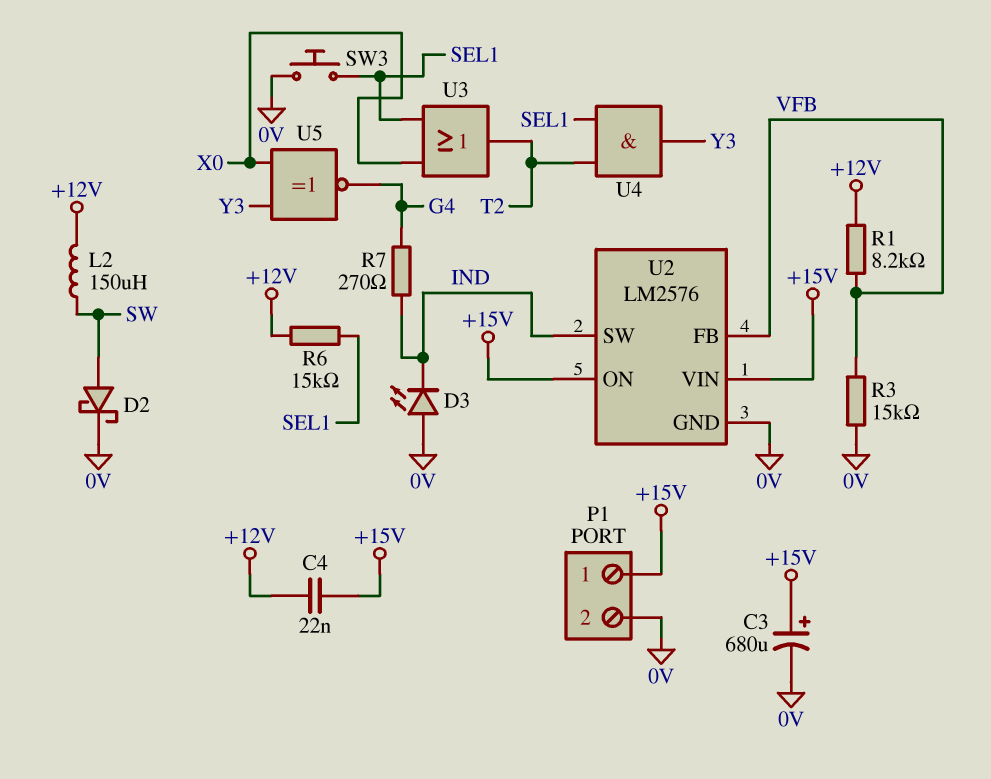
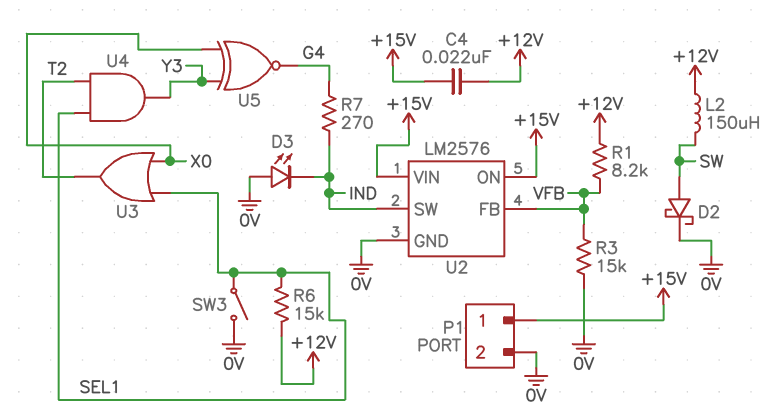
C3: 680uF (plus +15V, minus 0V) -> none
SW3: button (0V, SEL1) -> switch (0V, SEL1)

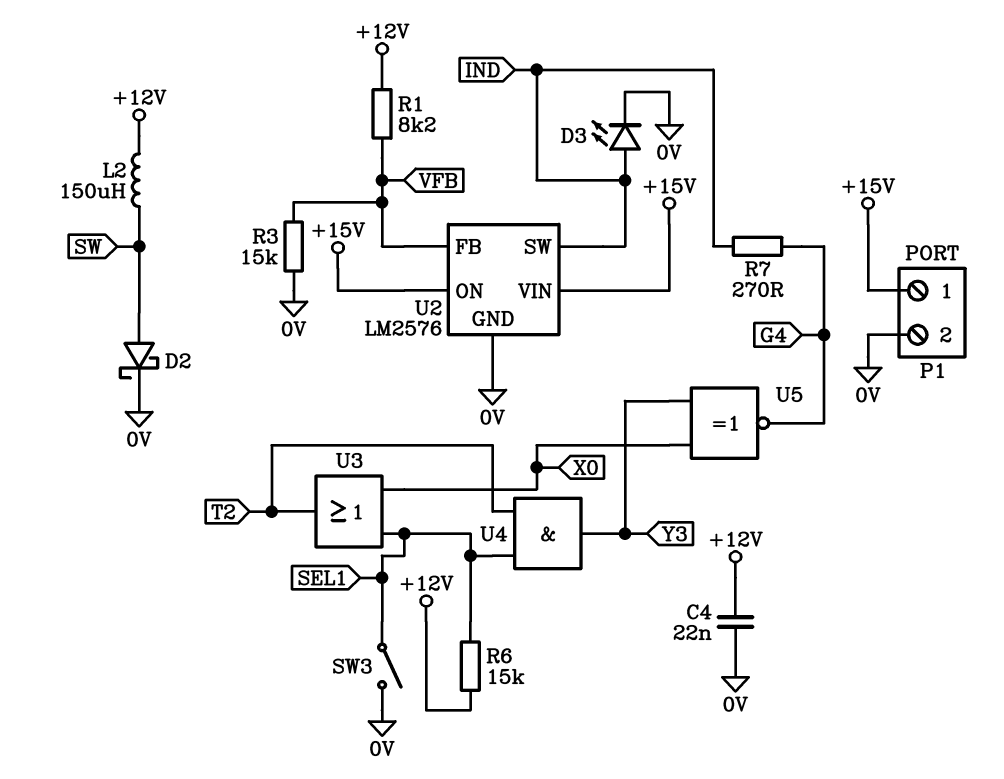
C4: 22nF (+12V, +15V) -> 22nF (+12V, 0V)
D3: LED (A 0V, K IND) -> LED (A IND, K 0V)

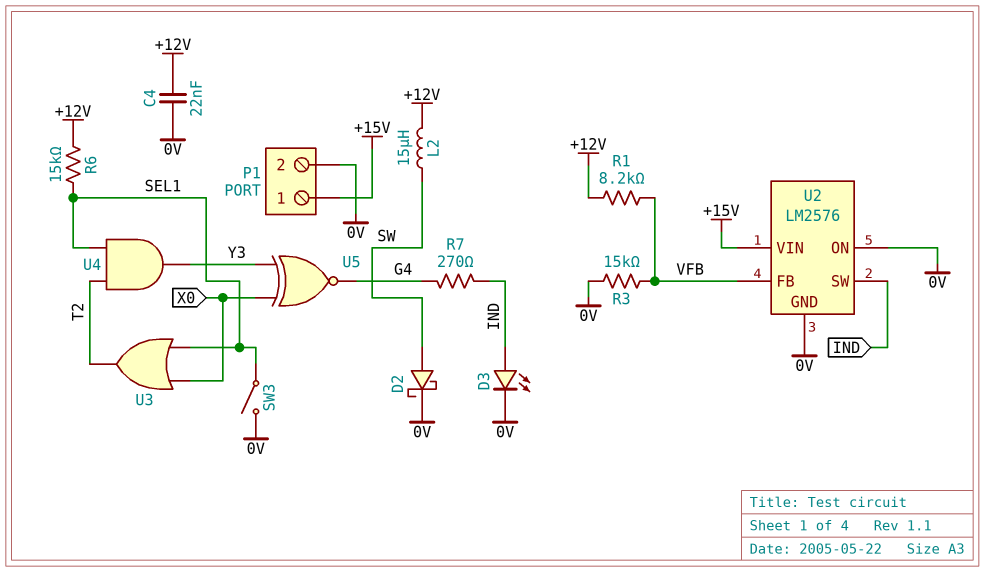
L2: 150uH (+12V, SW) -> 15uH (+12V, SW)
U2 pin ON: +15V -> 0V

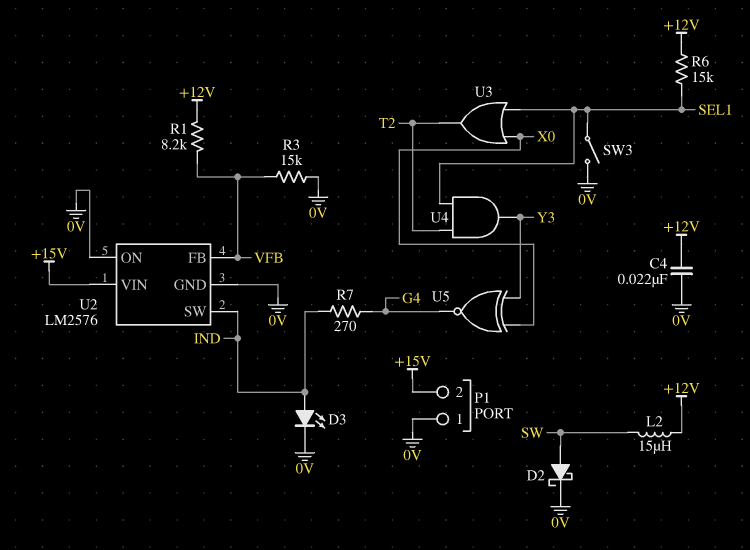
P1 pin 1: +15V -> 0V
P1 pin 2: 0V -> +15V

